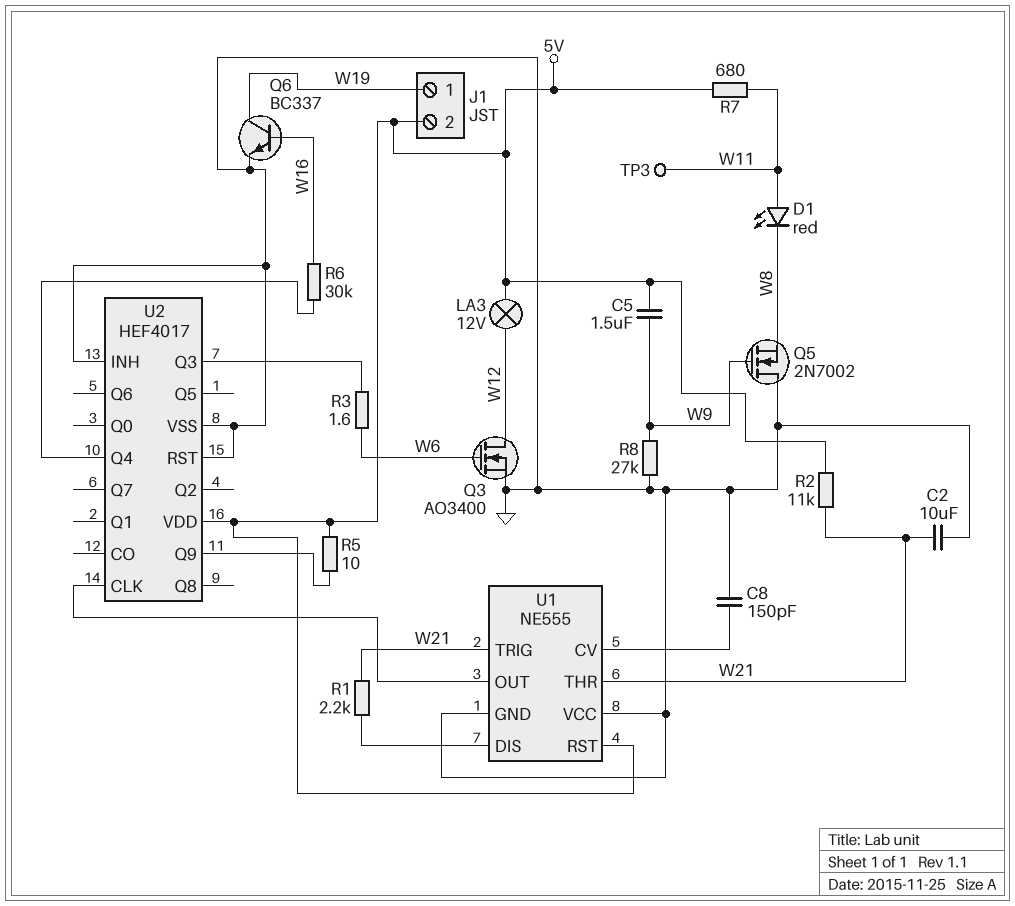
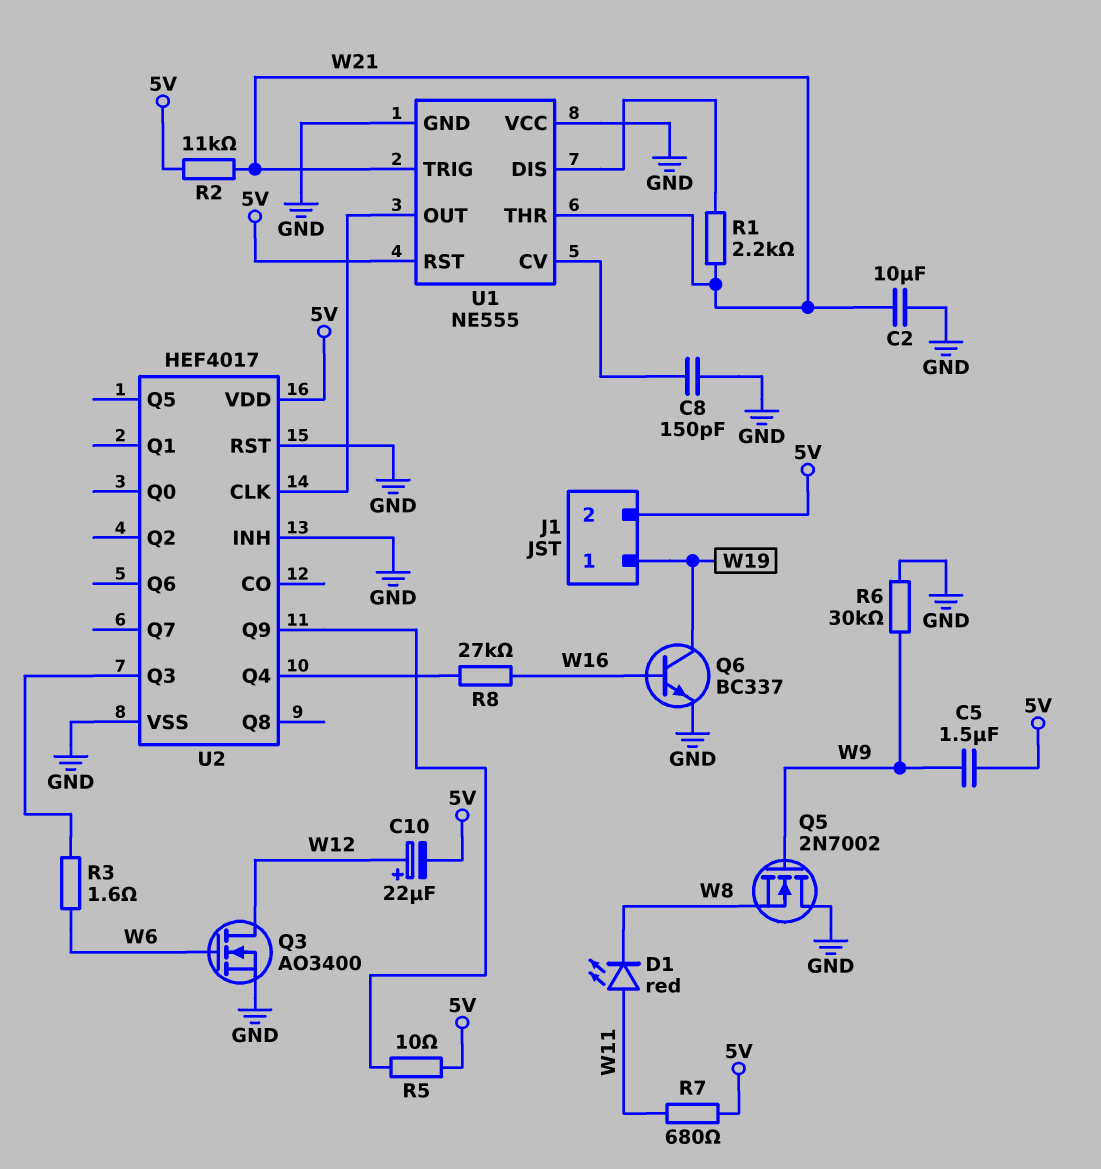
C10: none -> 22uF (plus W12, minus 5V)
LA3: lamp 12V (5V, W12) -> none
R6: 30k (U2/Q4, W16) -> 30k (GND, W9)
R8: 27k (GND, W9) -> 27k (U2/Q4, W16)
TP3: test point (W11) -> none

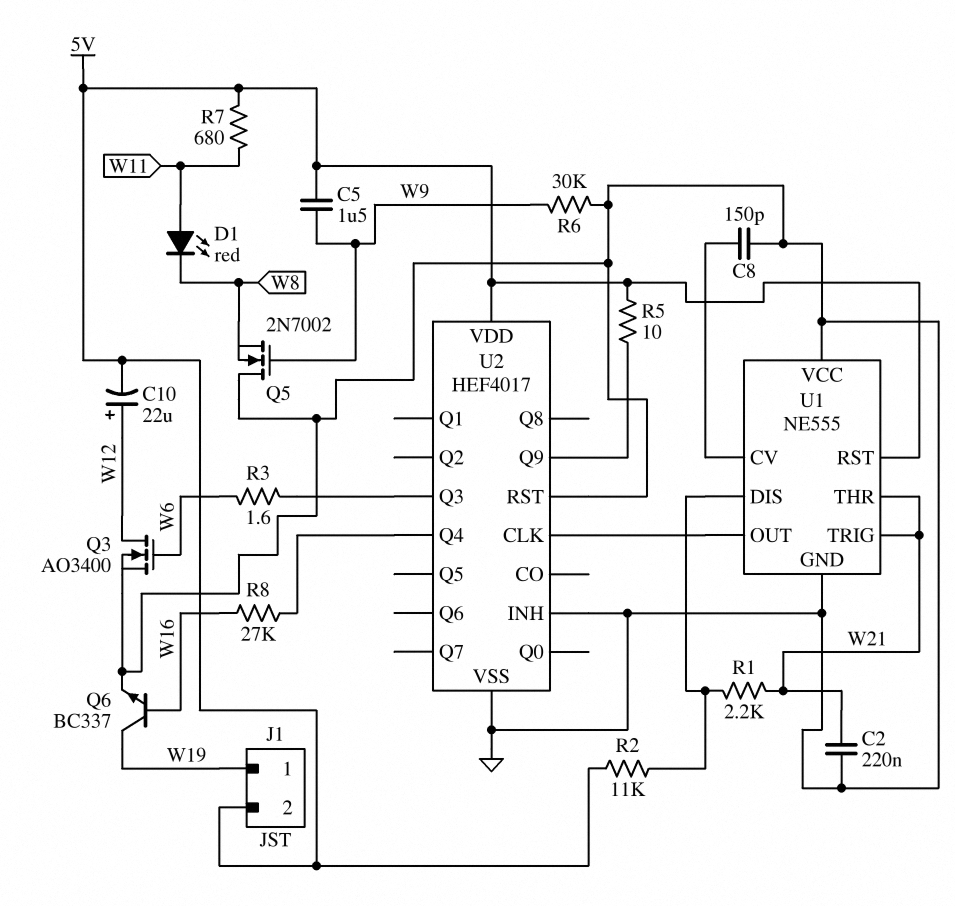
C2: 10uF (GND, W21) -> 220nF (GND, W21)
R2: 11k (5V, W21) -> 11k (5V, U1/DIS)

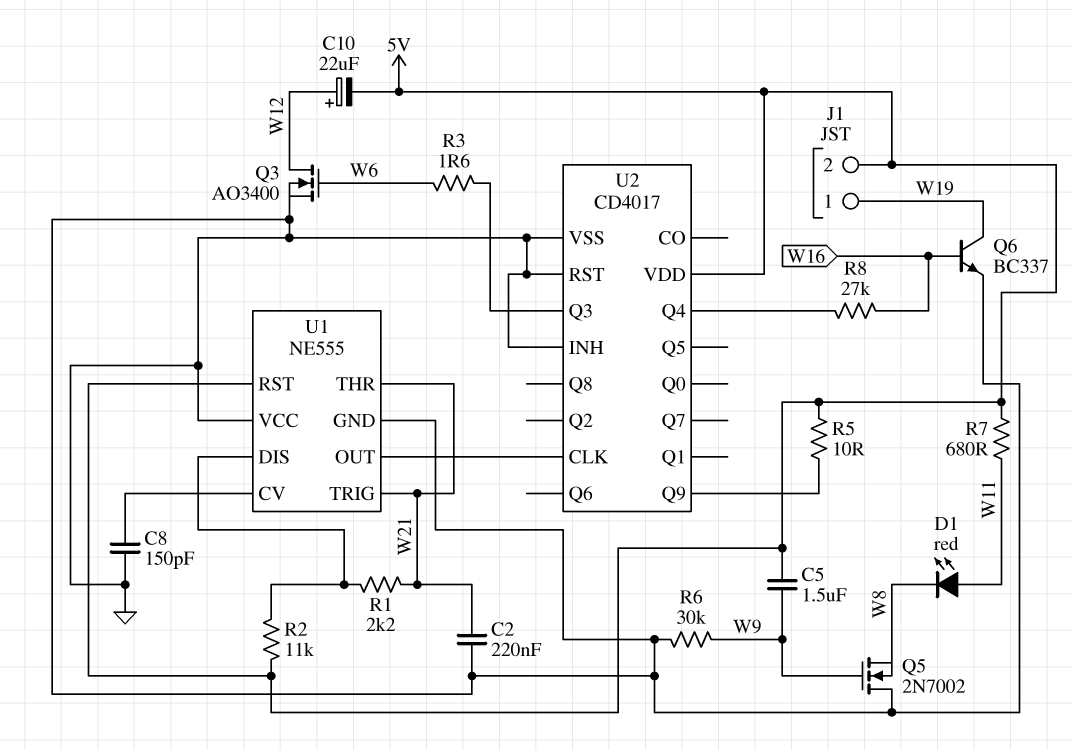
U2: HEF4017 -> CD4017

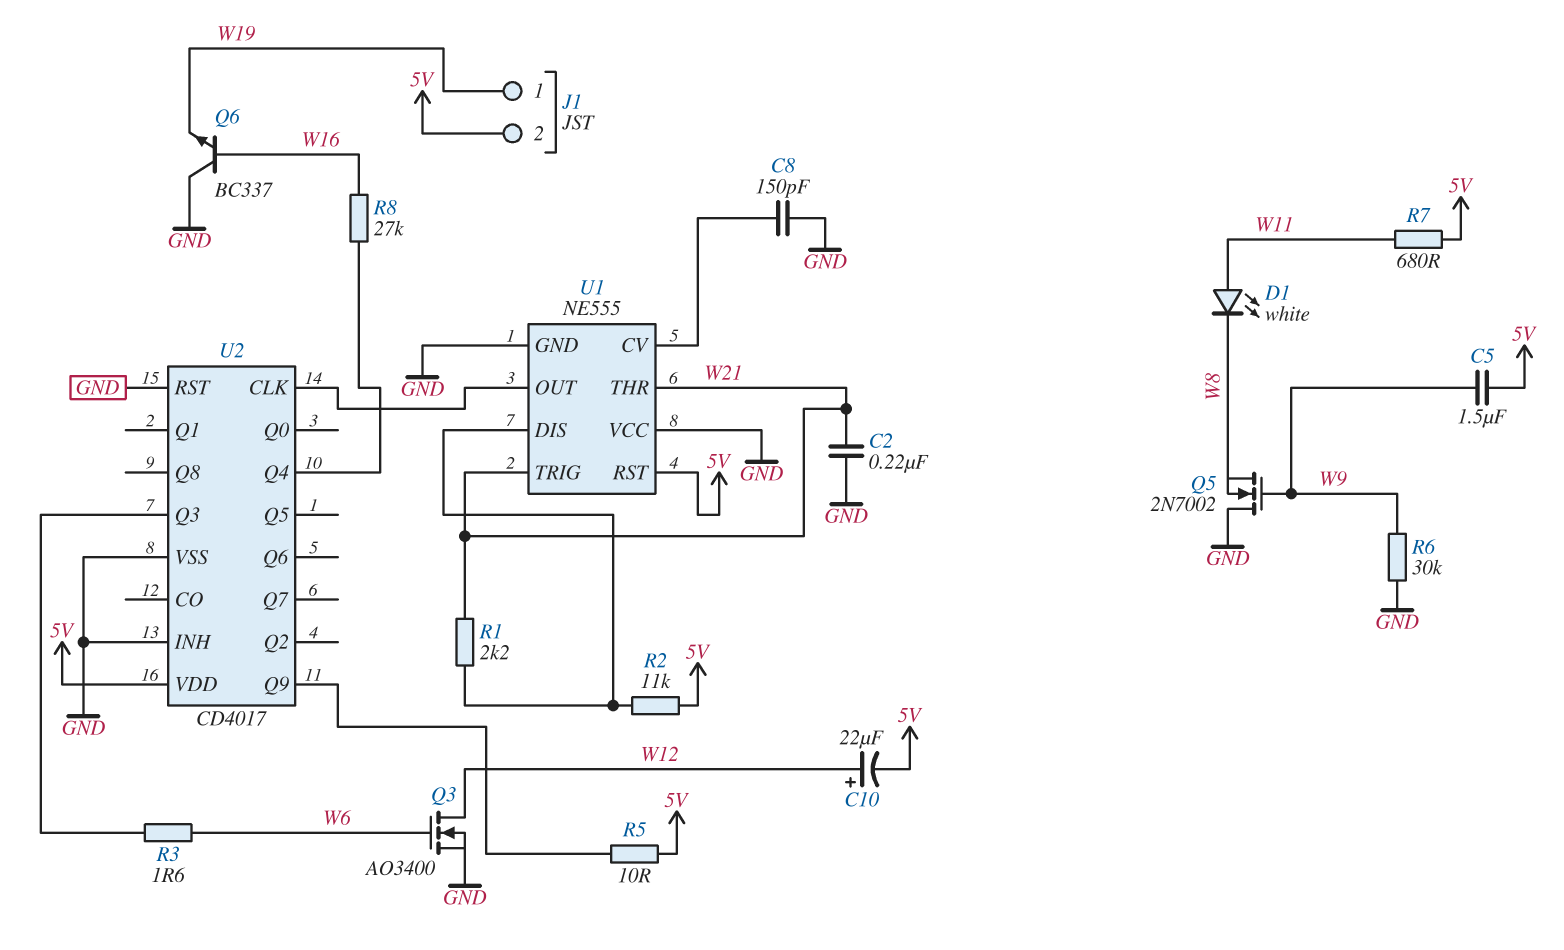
D1: LED red (A W11, K W8) -> LED white (A W11, K W8)
Q6: NPN BC337 (B W16, C W19, E GND) -> NPN BC337 (B W16, C GND, E W19)

